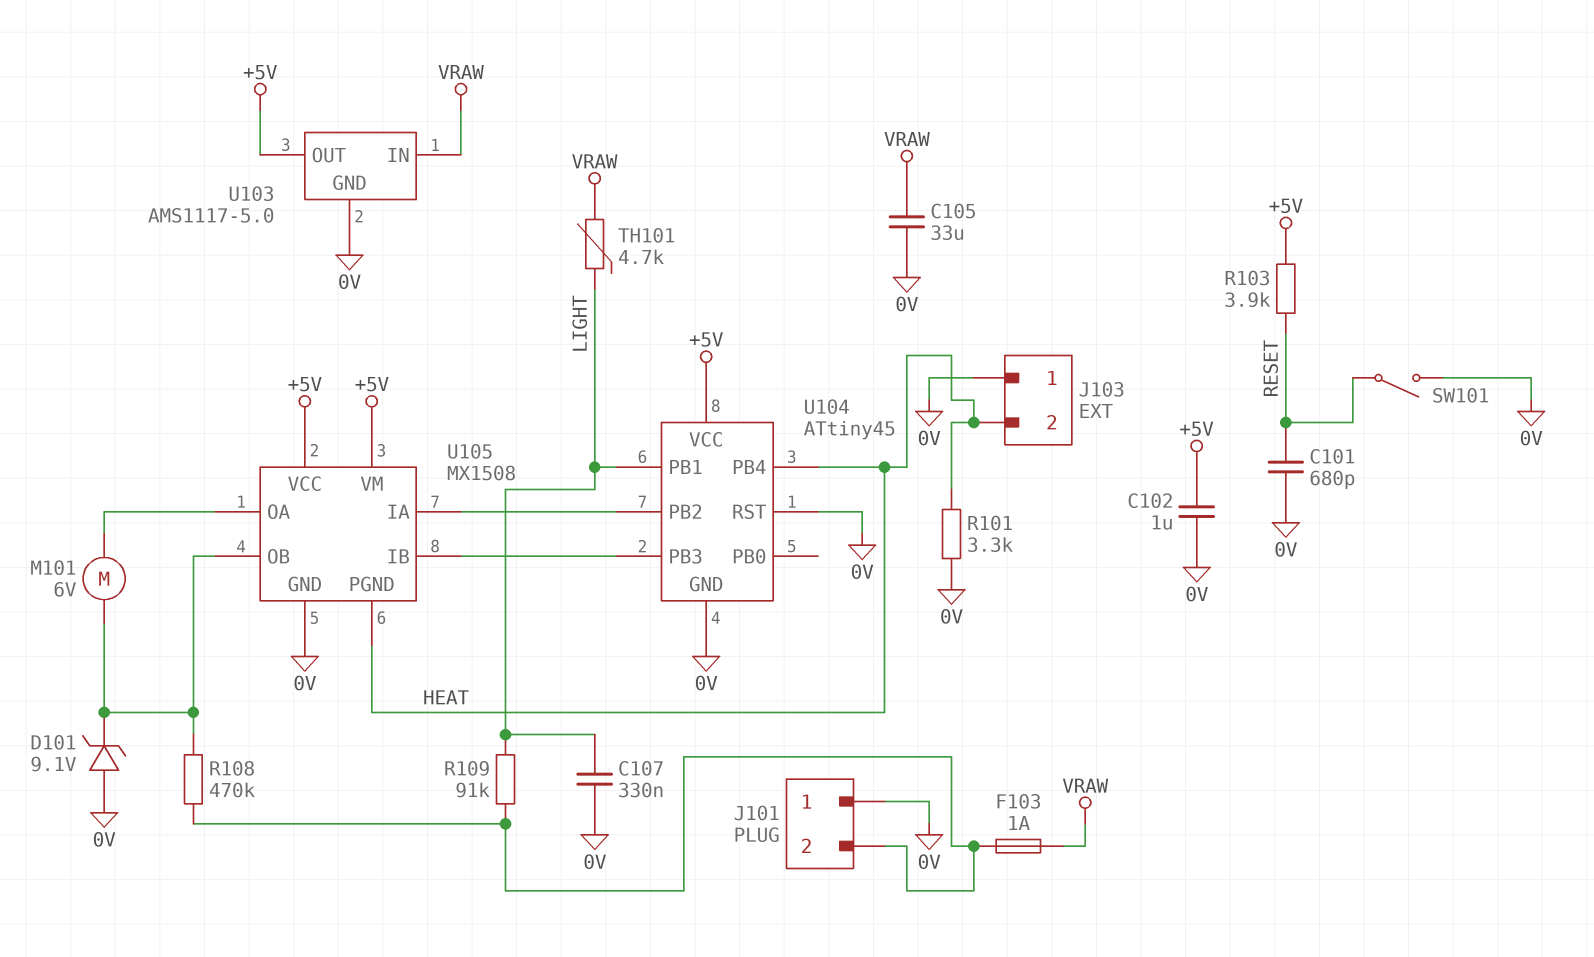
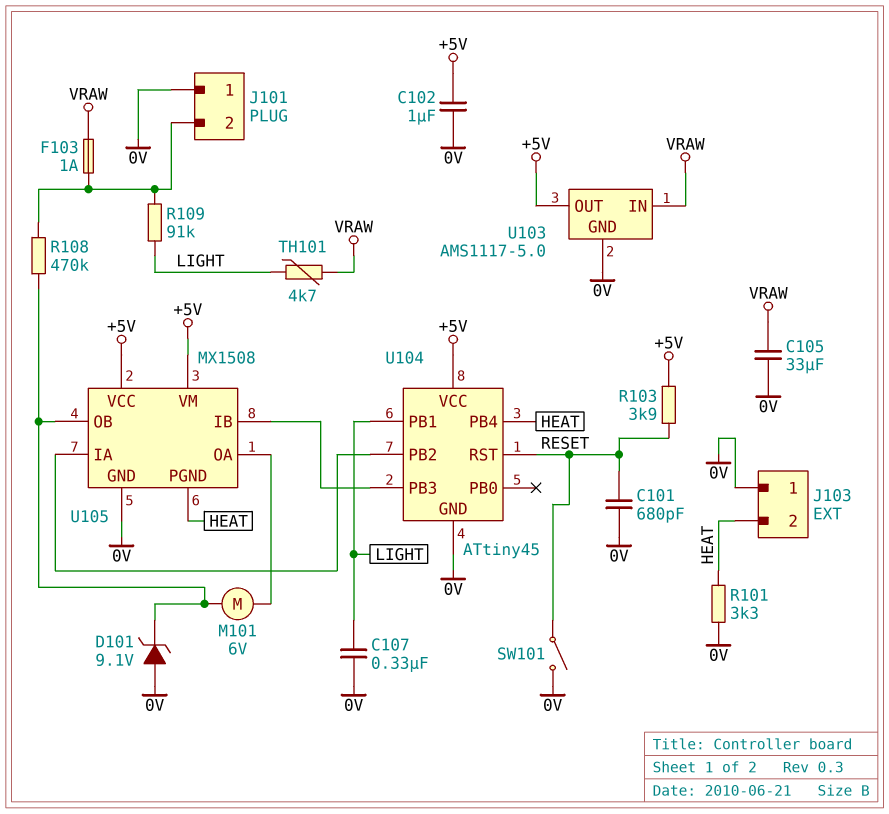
U104 pin RST: 0V -> RESET

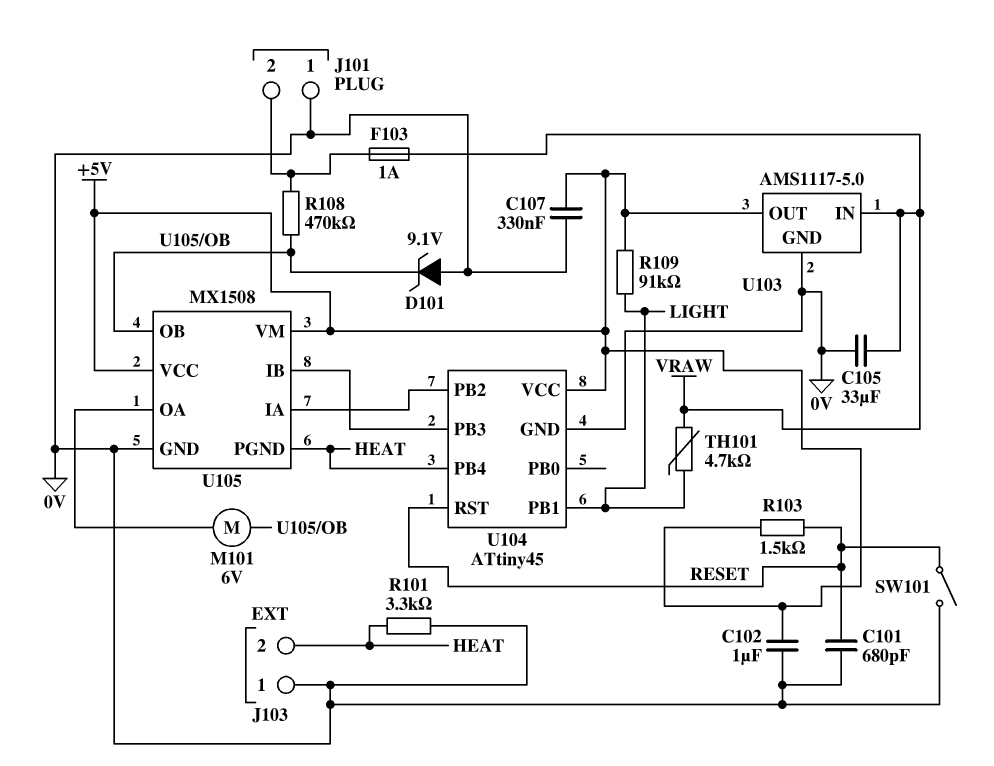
C107: 330nF (0V, LIGHT) -> 330nF (+5V, 0V)
R103: 3.9k (+5V, RESET) -> 1.5k (+5V, RESET)
R109: 91k (J101/2, LIGHT) -> 91k (+5V, LIGHT)

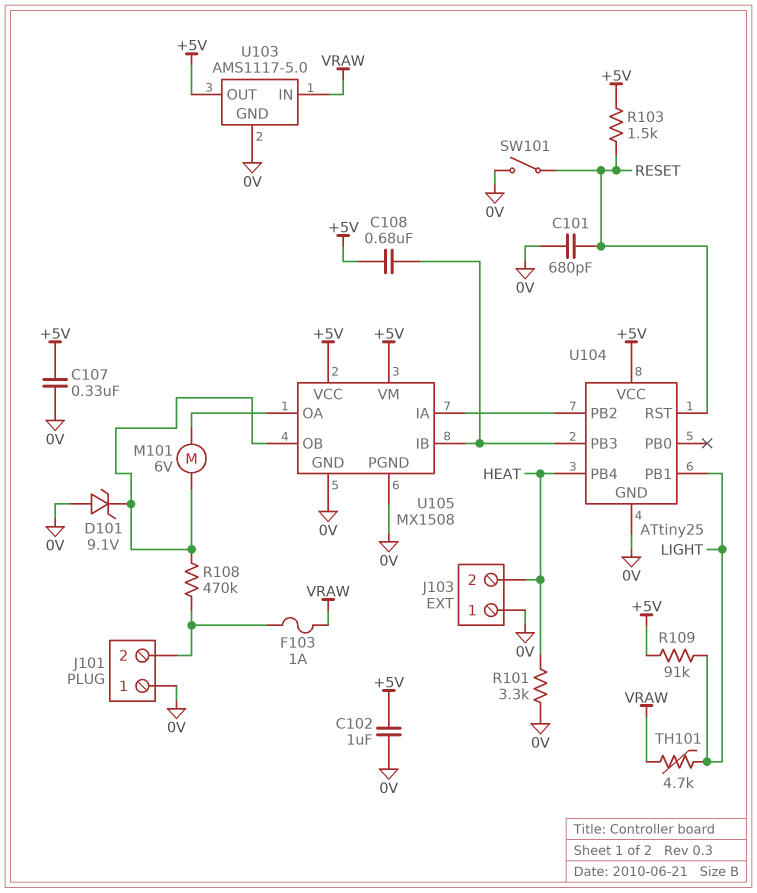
C105: 33uF (0V, VRAW) -> none
C108: none -> 680nF (+5V, U104/PB3)
U104: ATtiny45 -> ATtiny25
U105 pin PGND: HEAT -> 0V

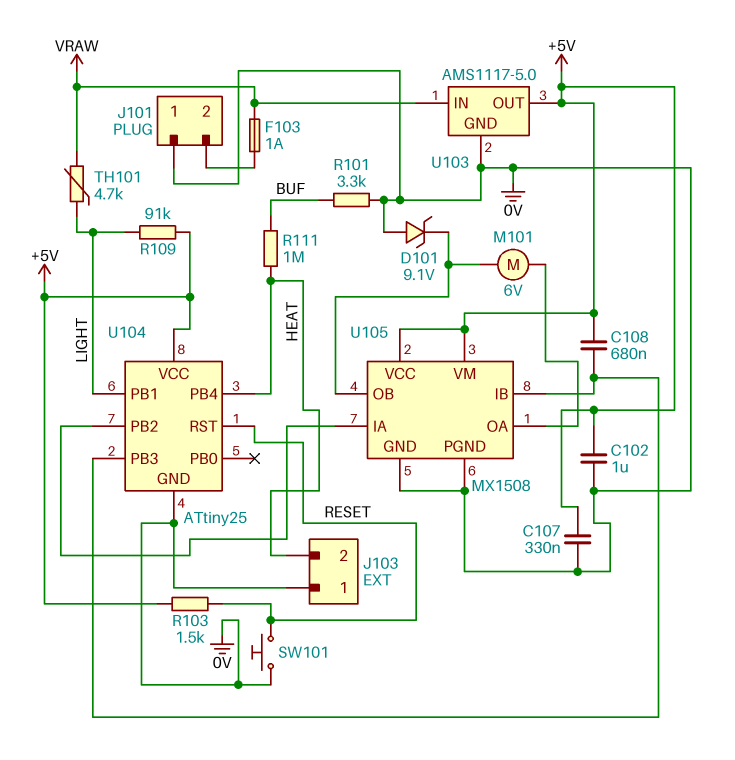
C101: 680pF (0V, RESET) -> none
R101: 3.3k (0V, HEAT) -> 3.3k (0V, BUF)
R108: 470k (J101/2, U105/OB) -> none
R111: none -> 1M (BUF, HEAT)
SW101: switch (0V, RESET) -> button (0V, RESET)

